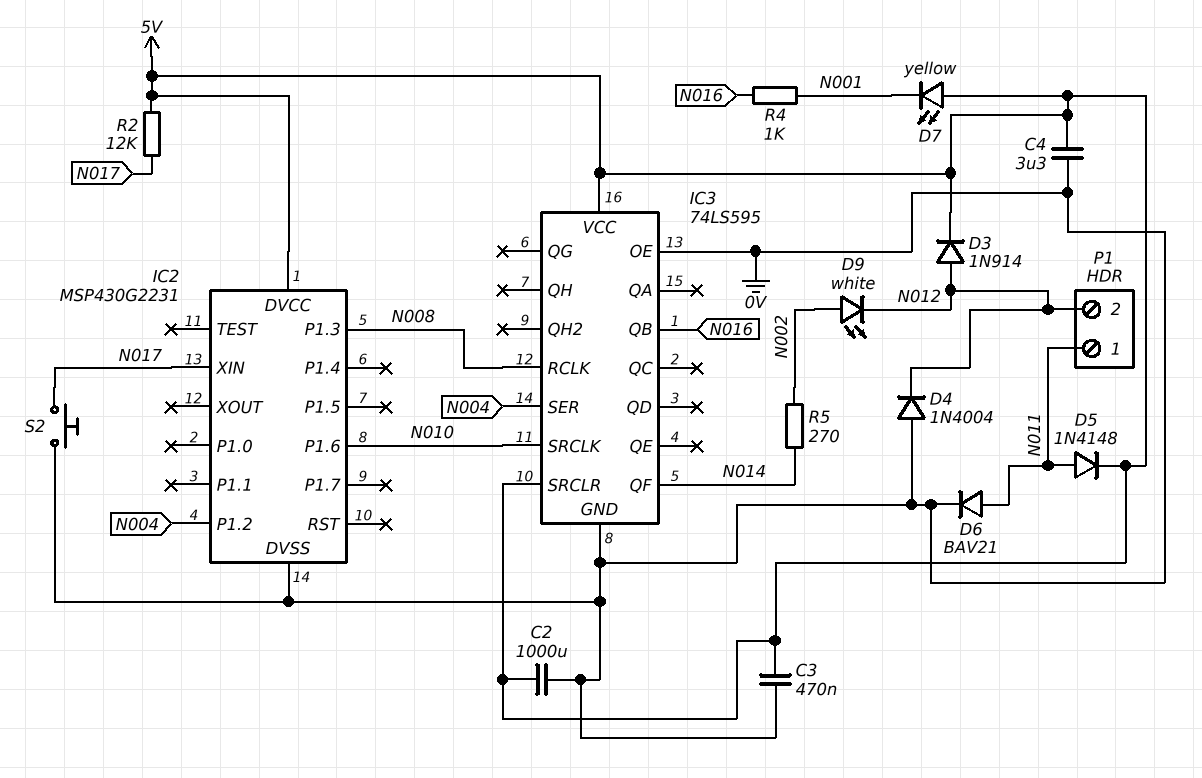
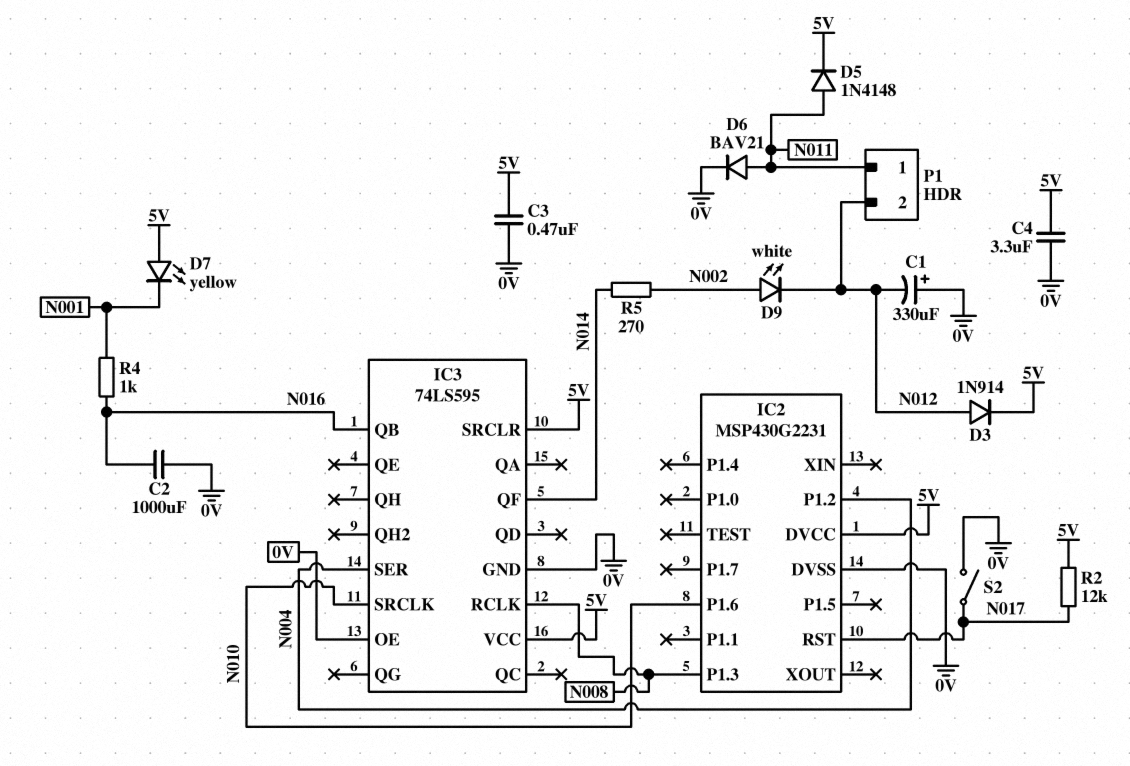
C1: none -> 330uF (plus 0V, minus N012)
C2: 1000uF (0V, 5V) -> 1000uF (0V, N016)
D4: diode 1N4004 (A 0V, K N012) -> none
IC2 pin RST: none -> N017
IC2 pin XIN: N017 -> none
S2: button (0V, N017) -> switch (0V, N017)

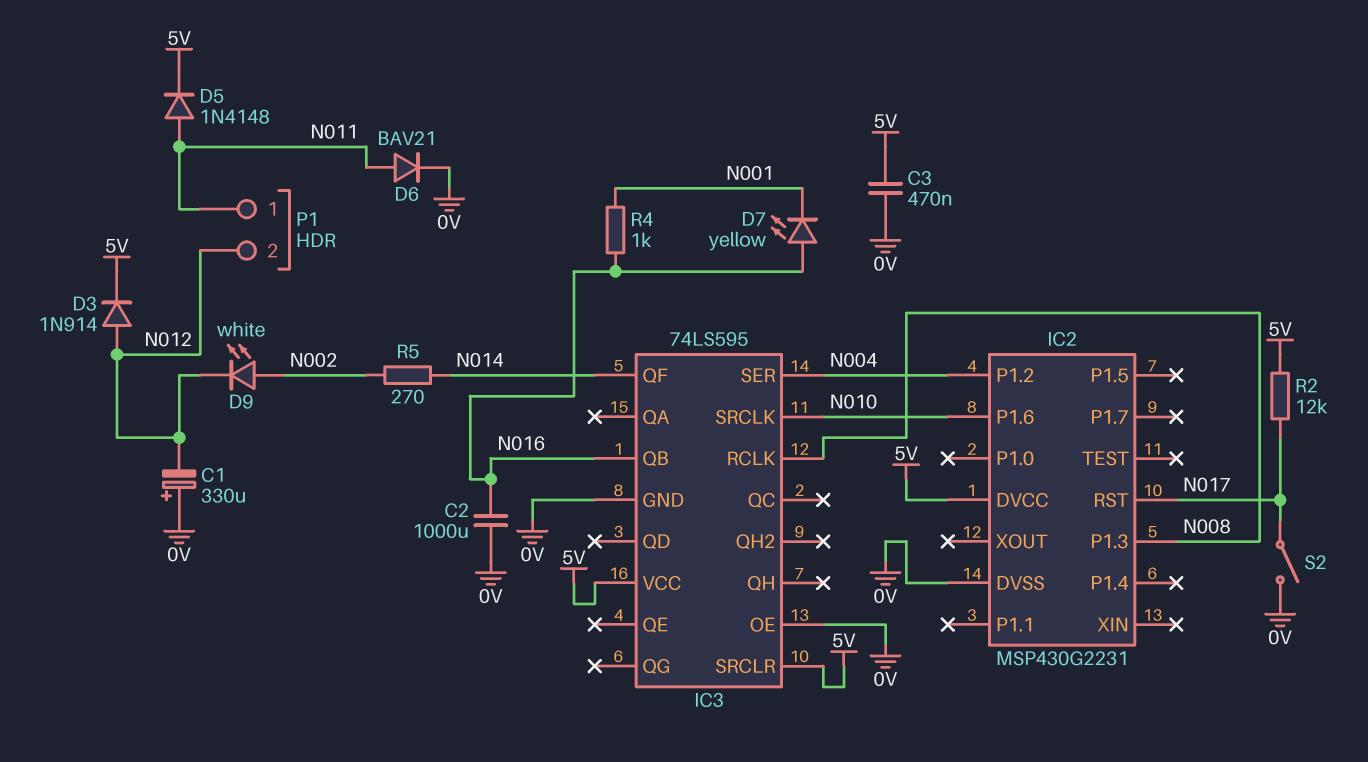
C4: 3.3uF (0V, 5V) -> none
D7: LED yellow (A 5V, K N001) -> LED yellow (A N016, K N001)

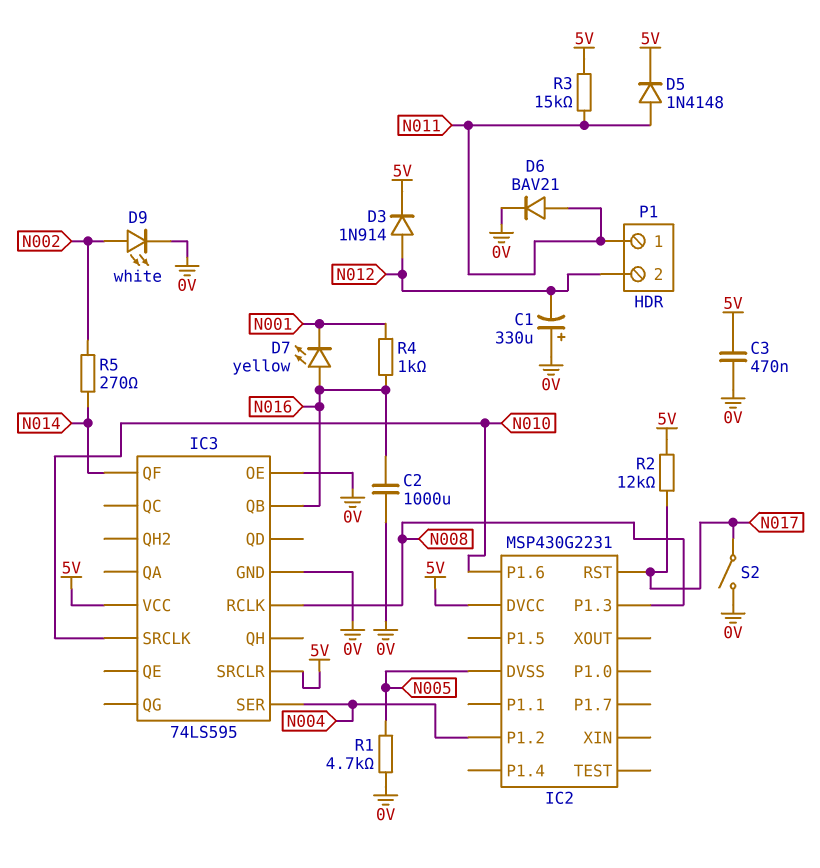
D9: LED white (A N002, K N012) -> LED white (A N002, K 0V)
IC2 pin DVSS: 0V -> N005
R1: none -> 4.7k (0V, N005)
R3: none -> 15k (5V, N011)

